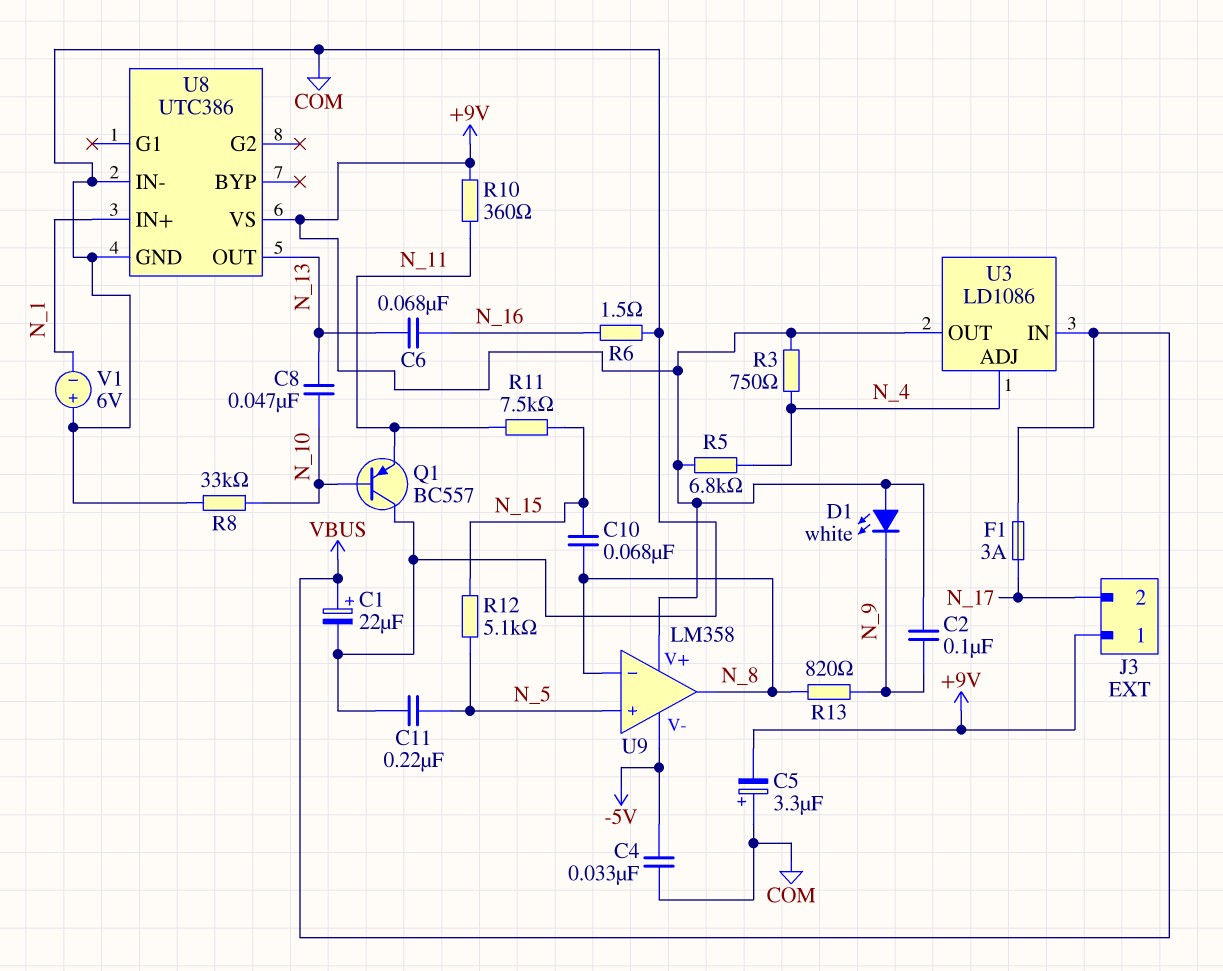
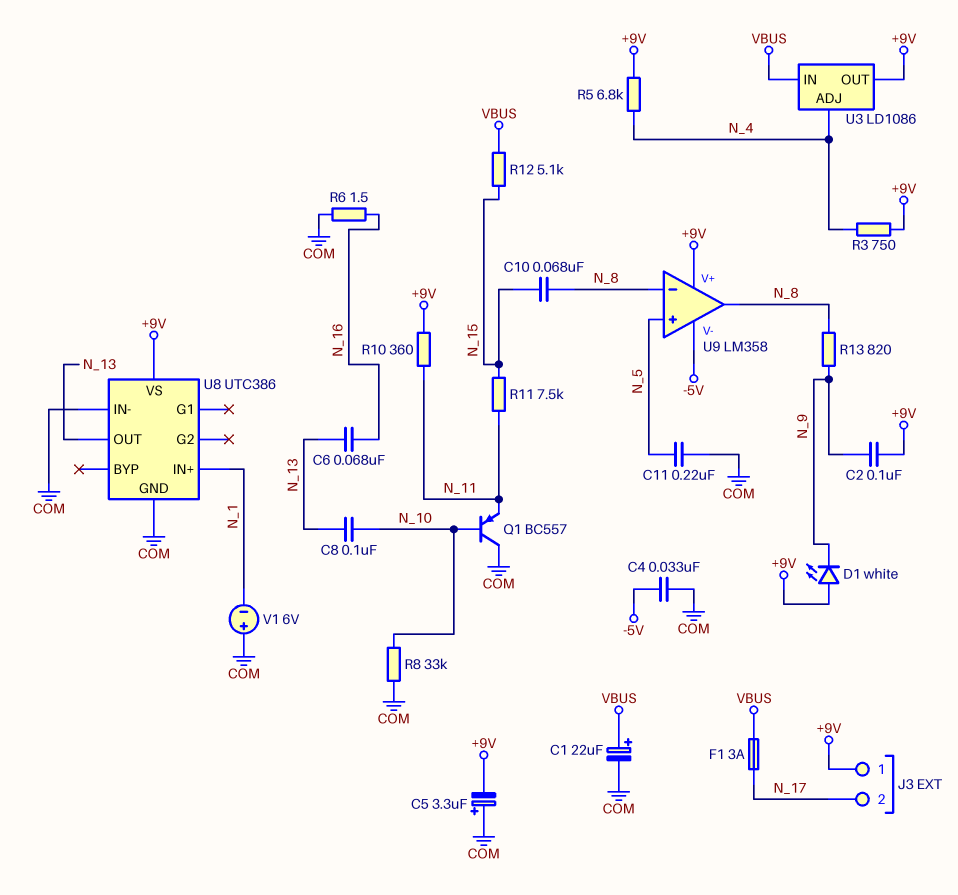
C8: 47nF (N_10, N_13) -> 100nF (N_10, N_13)
R12: 5.1k (N_5, N_15) -> 5.1k (N_15, VBUS)

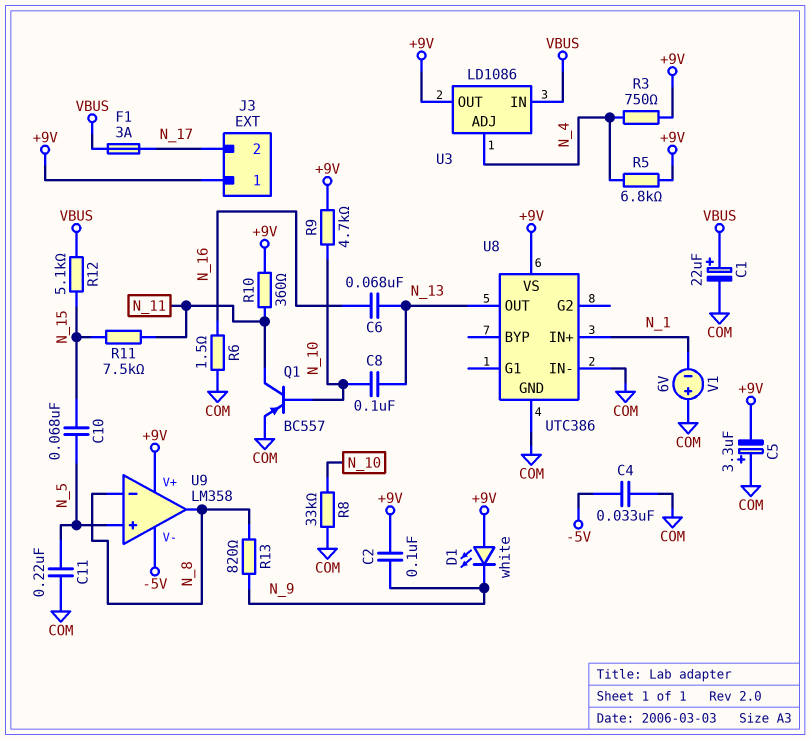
C10: 68nF (N_8, N_15) -> 68nF (N_5, N_15)
Q1: PNP BC557 (B N_10, C COM, E N_11) -> PNP BC557 (B N_10, C N_11, E COM)
R9: none -> 4.7k (+9V, N_10)

